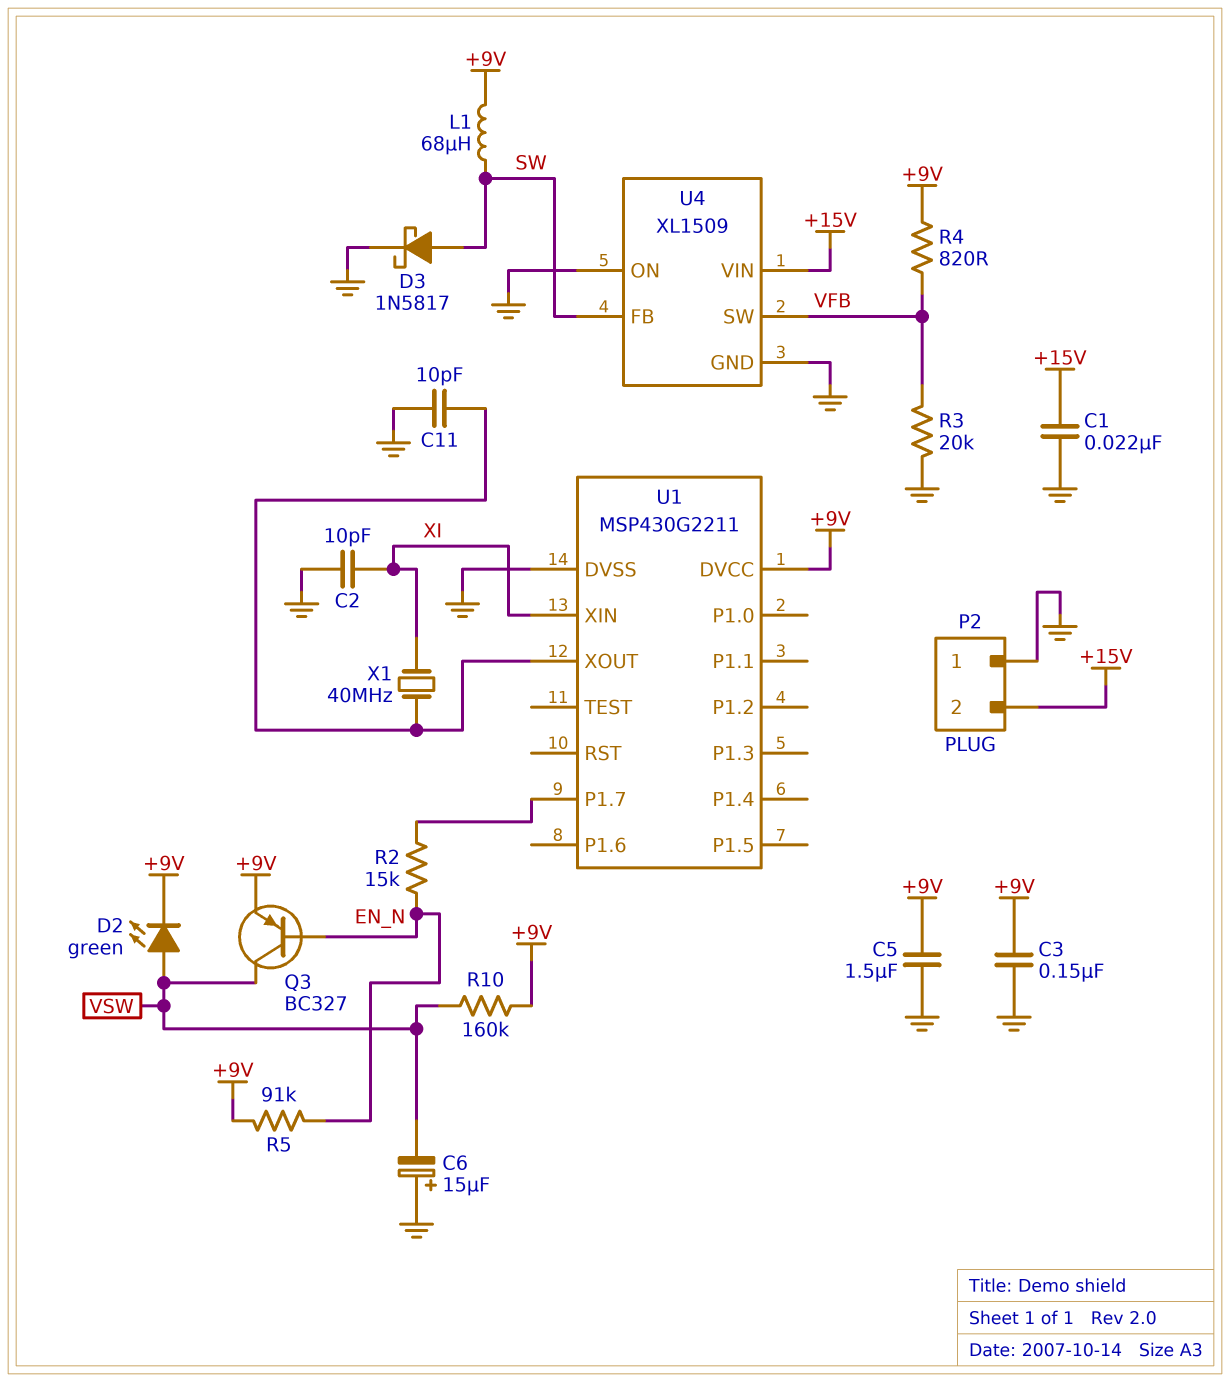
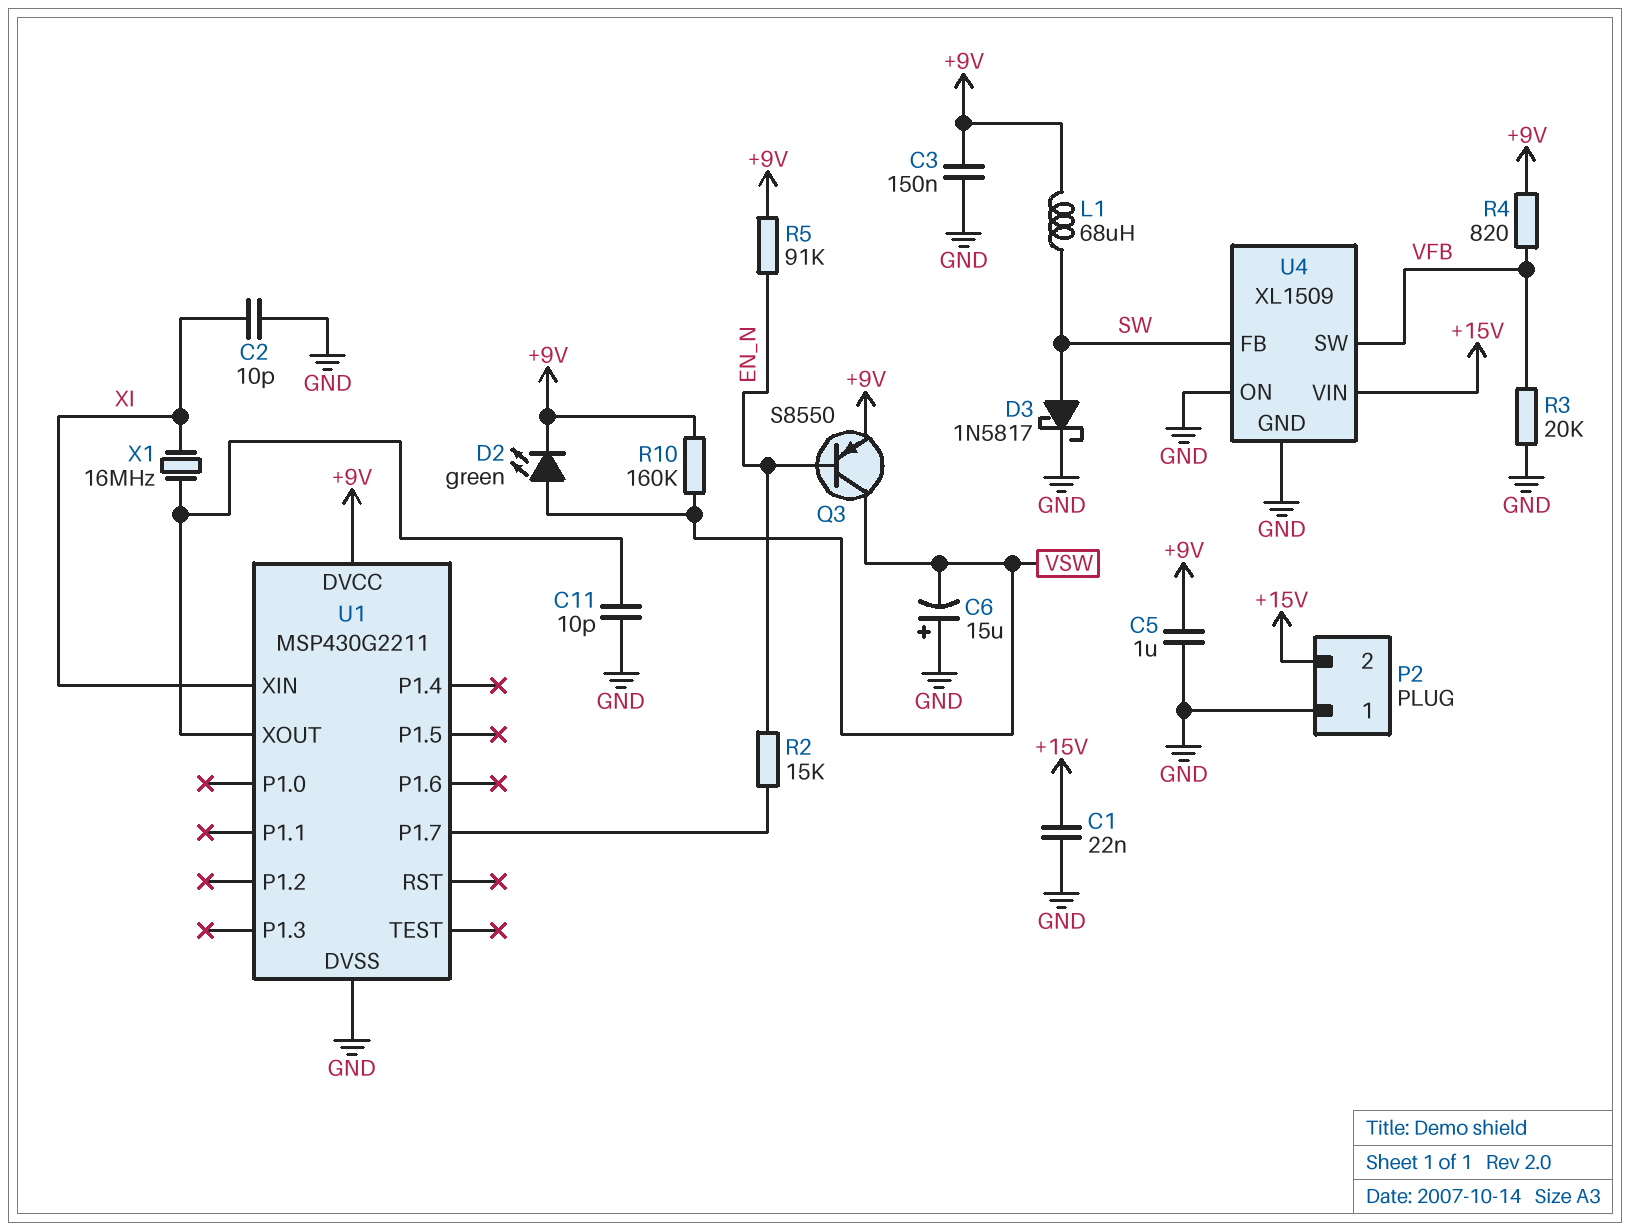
C5: 1.5uF (+9V, GND) -> 1uF (+9V, GND)
Q3: PNP BC327 (B EN_N, C VSW, E +9V) -> PNP S8550 (B EN_N, C VSW, E +9V)
X1: 40MHz (U1/XOUT, XI) -> 16MHz (U1/XOUT, XI)

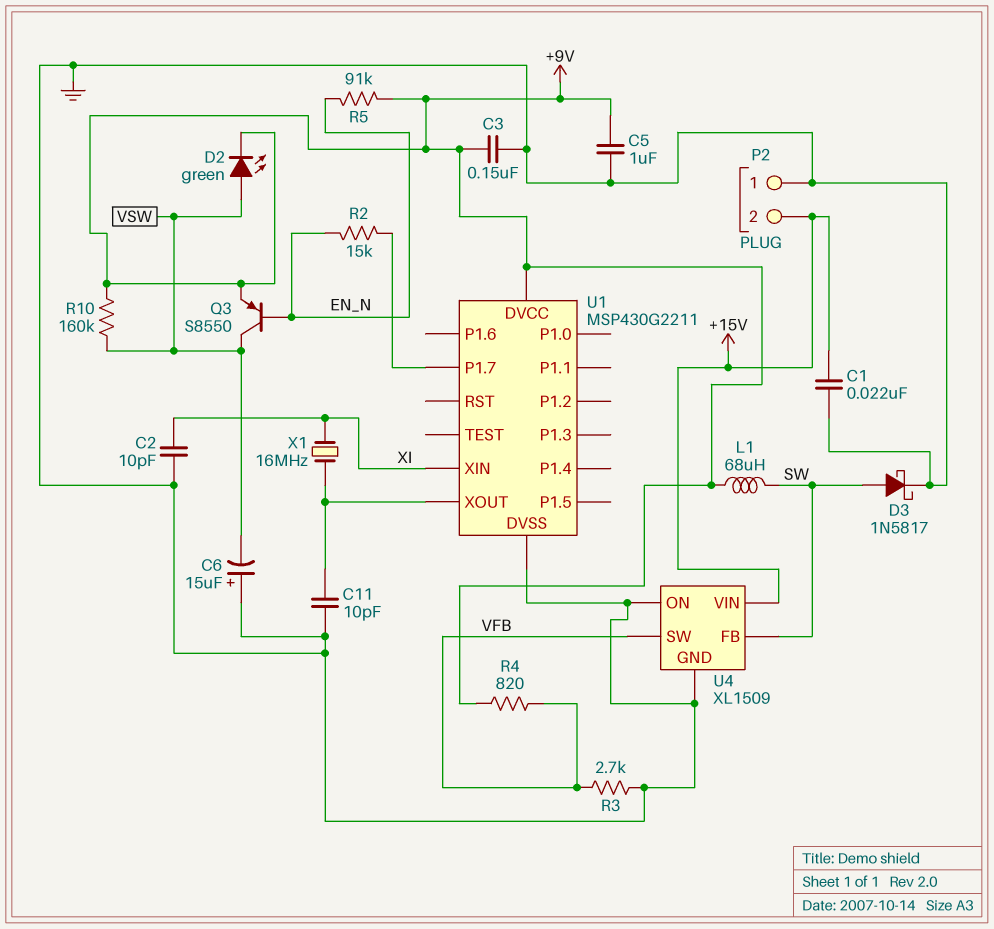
R3: 20k (GND, VFB) -> 2.7k (GND, VFB)

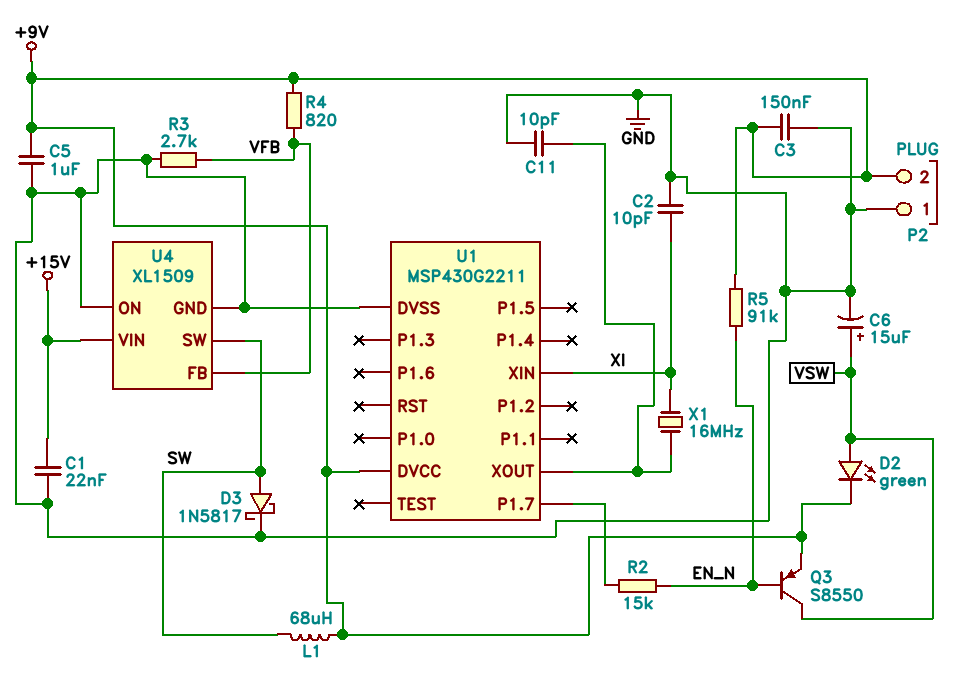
C6: 15uF (plus GND, minus VSW) -> 15uF (plus VSW, minus GND)
P2 pin 2: +15V -> +9V
R10: 160k (+9V, VSW) -> none
U4 pin FB: SW -> VFB
U4 pin SW: VFB -> SW

